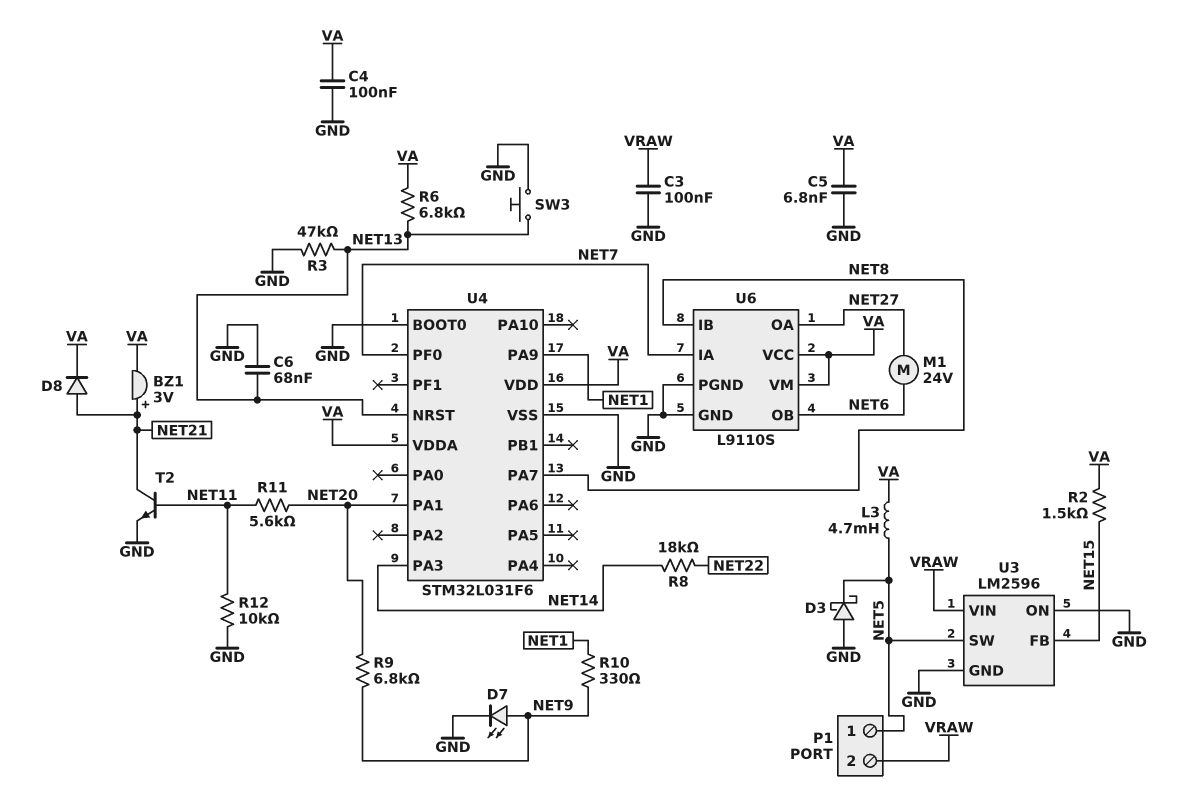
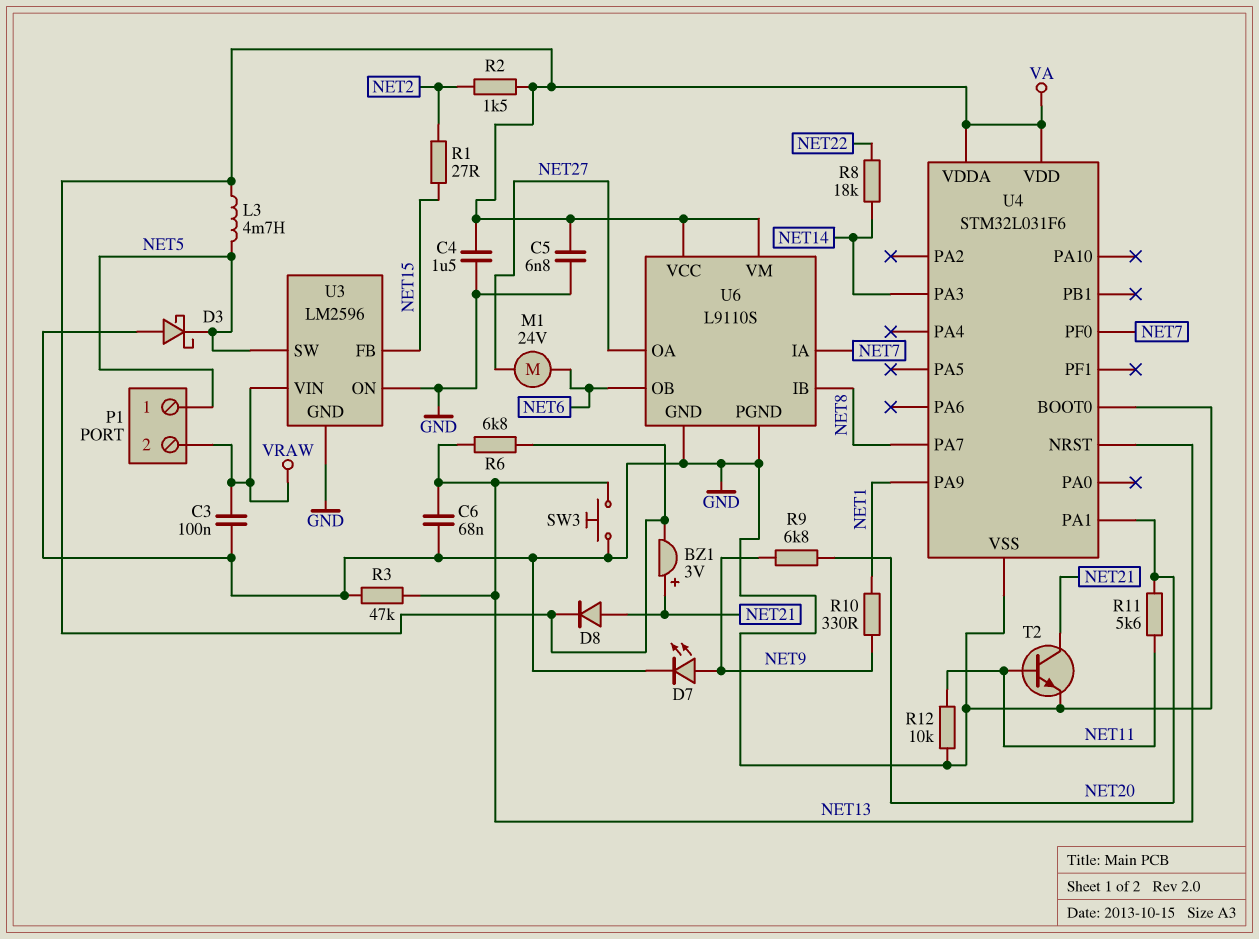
C4: 100nF (GND, VA) -> 1.5uF (GND, VA)
R1: none -> 27 (NET2, NET15)
R2: 1.5k (NET15, VA) -> 1.5k (NET2, VA)

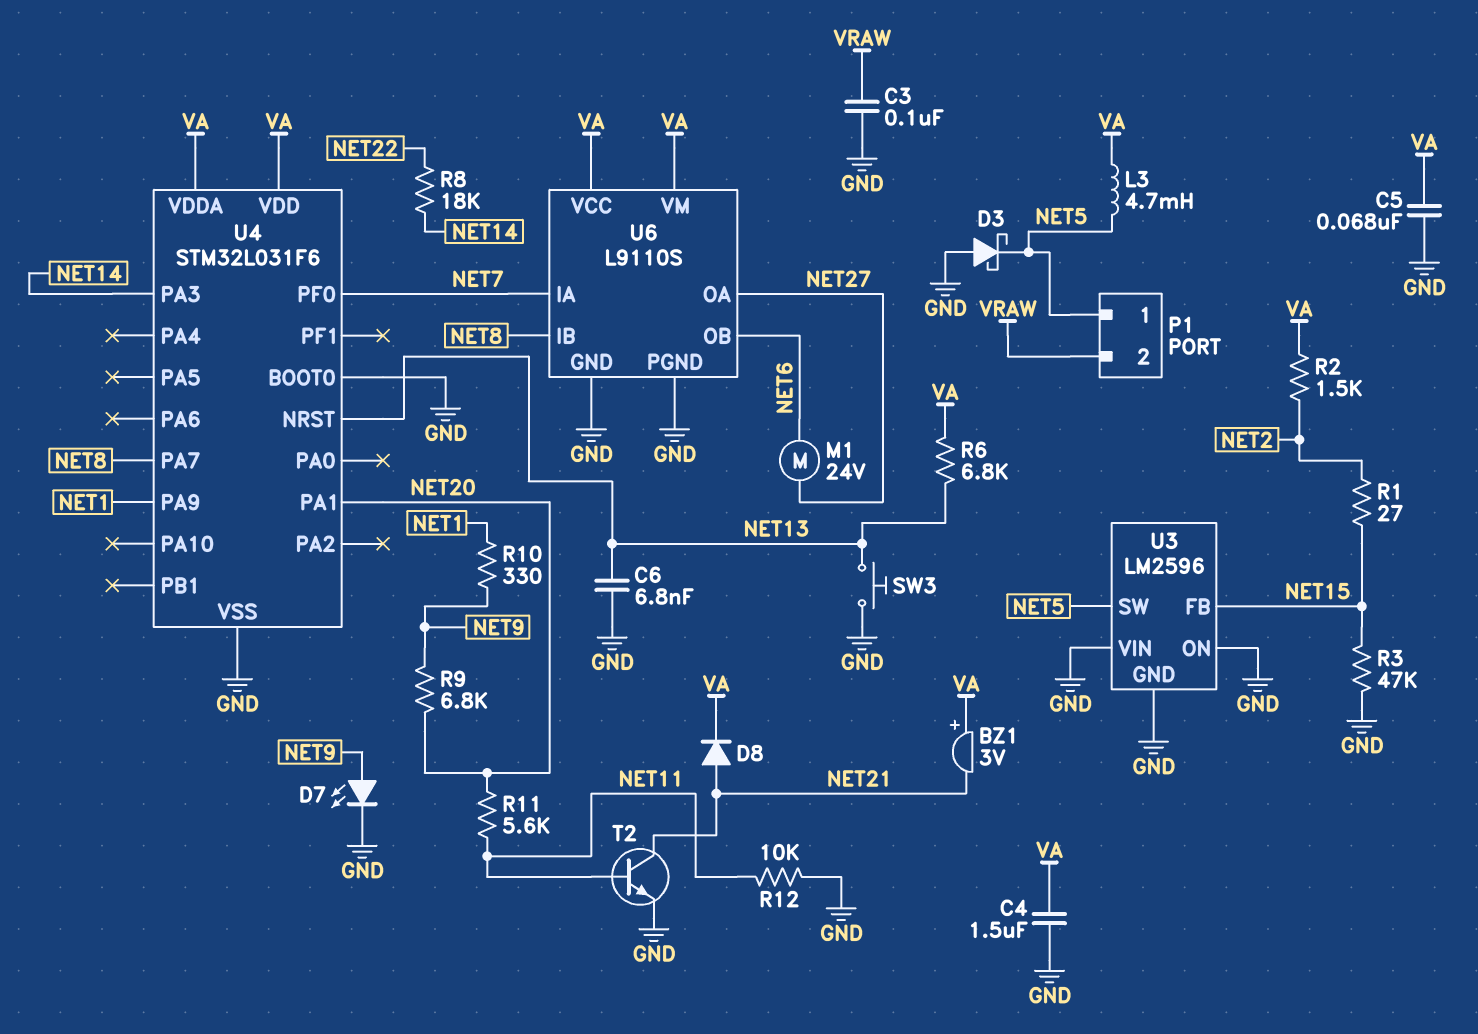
BZ1: buzzer 3V (plus NET21, minus VA) -> buzzer 3V (plus VA, minus NET21)
C5: 6.8nF (GND, VA) -> 68nF (GND, VA)
C6: 68nF (GND, NET13) -> 6.8nF (GND, NET13)
R3: 47k (GND, NET13) -> 47k (GND, NET15)
U3 pin VIN: VRAW -> GND

